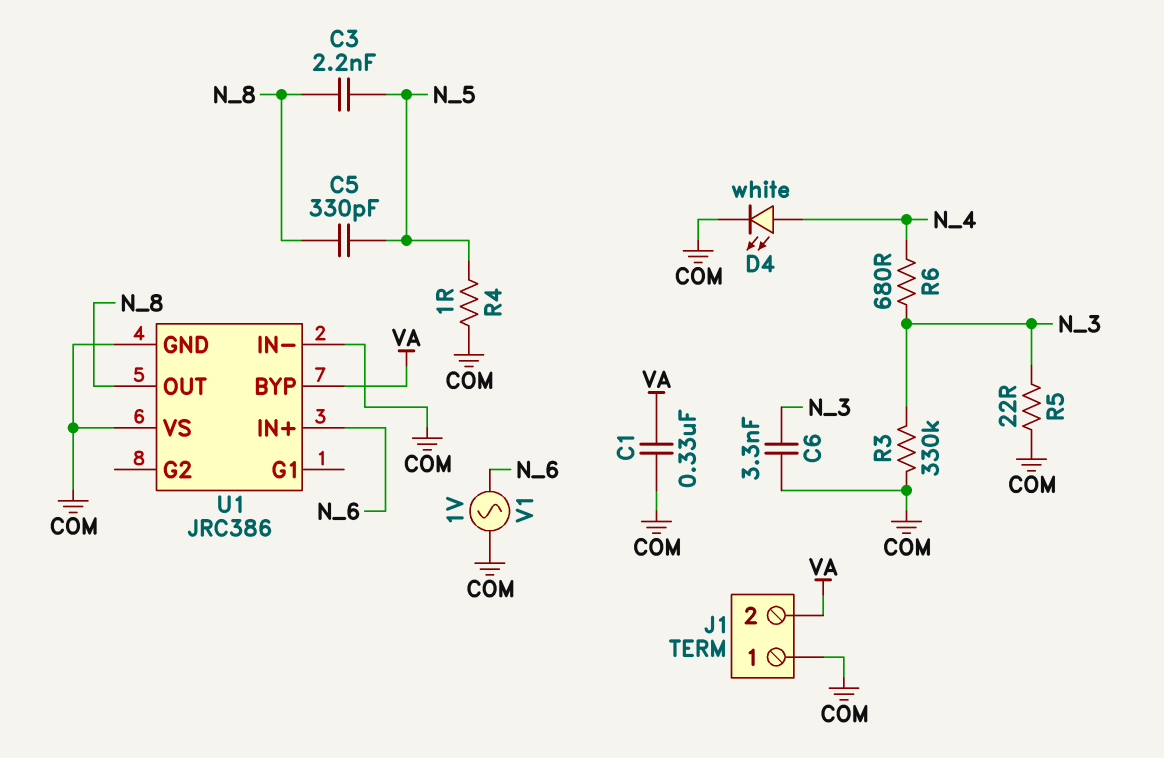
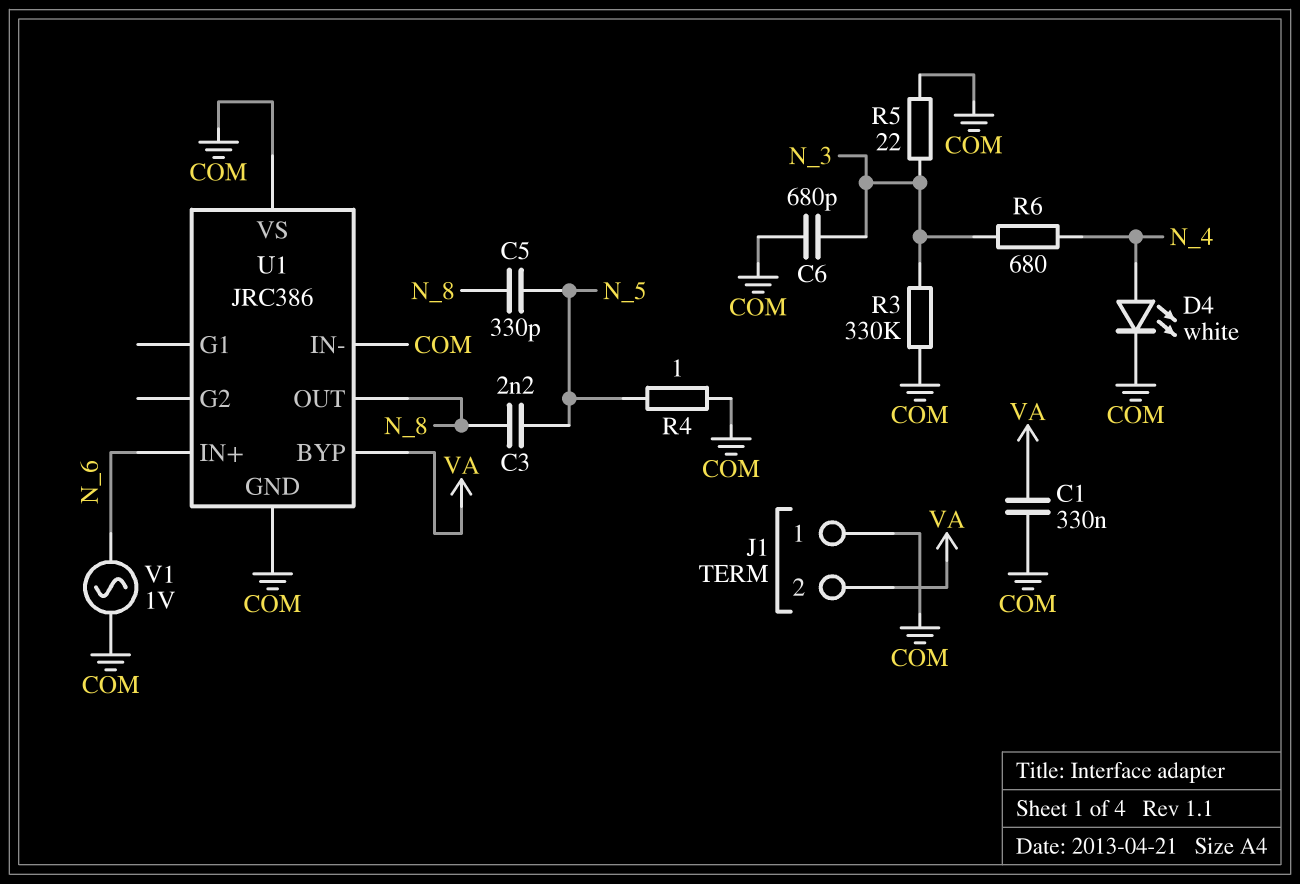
C6: 3.3nF (COM, N_3) -> 680pF (COM, N_3)

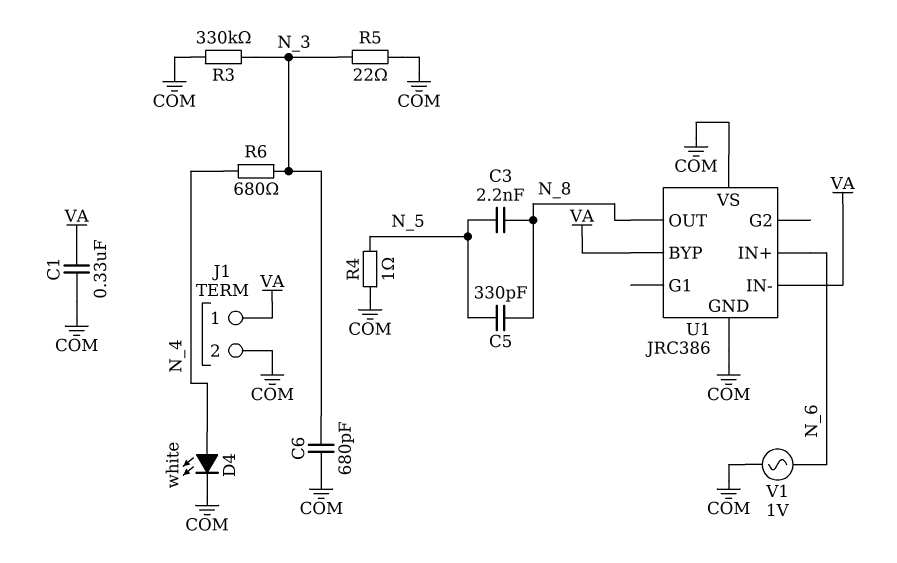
J1 pin 1: COM -> VA
J1 pin 2: VA -> COM
U1 pin IN-: COM -> VA

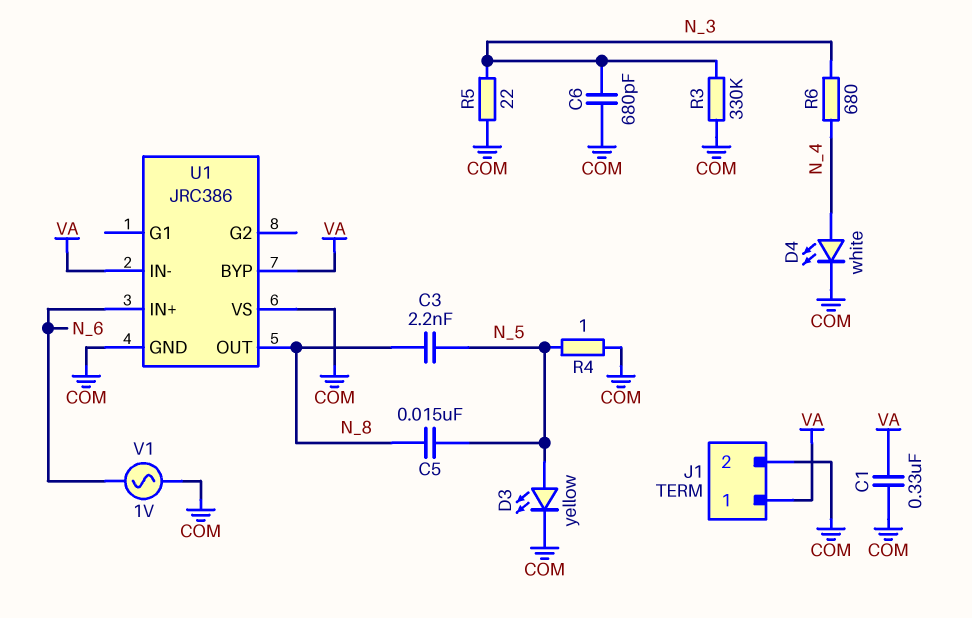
C5: 330pF (N_5, N_8) -> 15nF (N_5, N_8)
D3: none -> LED yellow (A N_5, K COM)

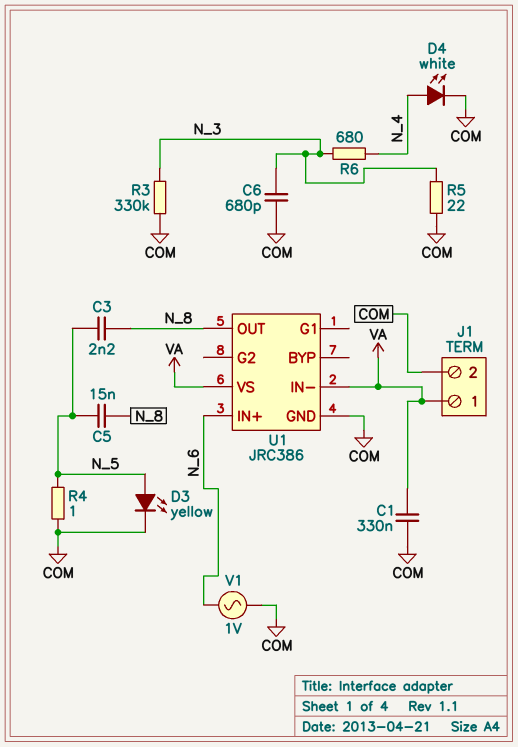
U1 pin BYP: VA -> none
U1 pin VS: COM -> VA

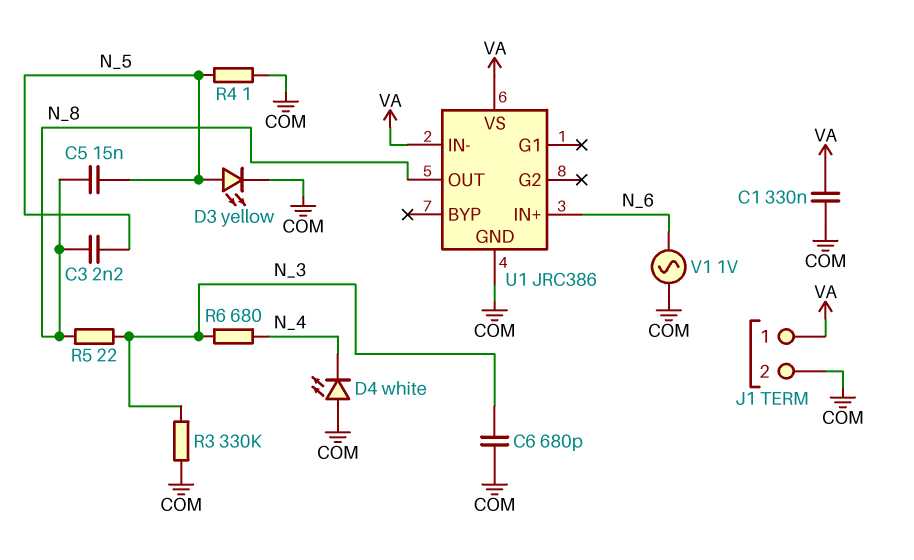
D4: LED white (A N_4, K COM) -> LED white (A COM, K N_4)
R5: 22 (COM, N_3) -> 22 (N_3, N_8)

